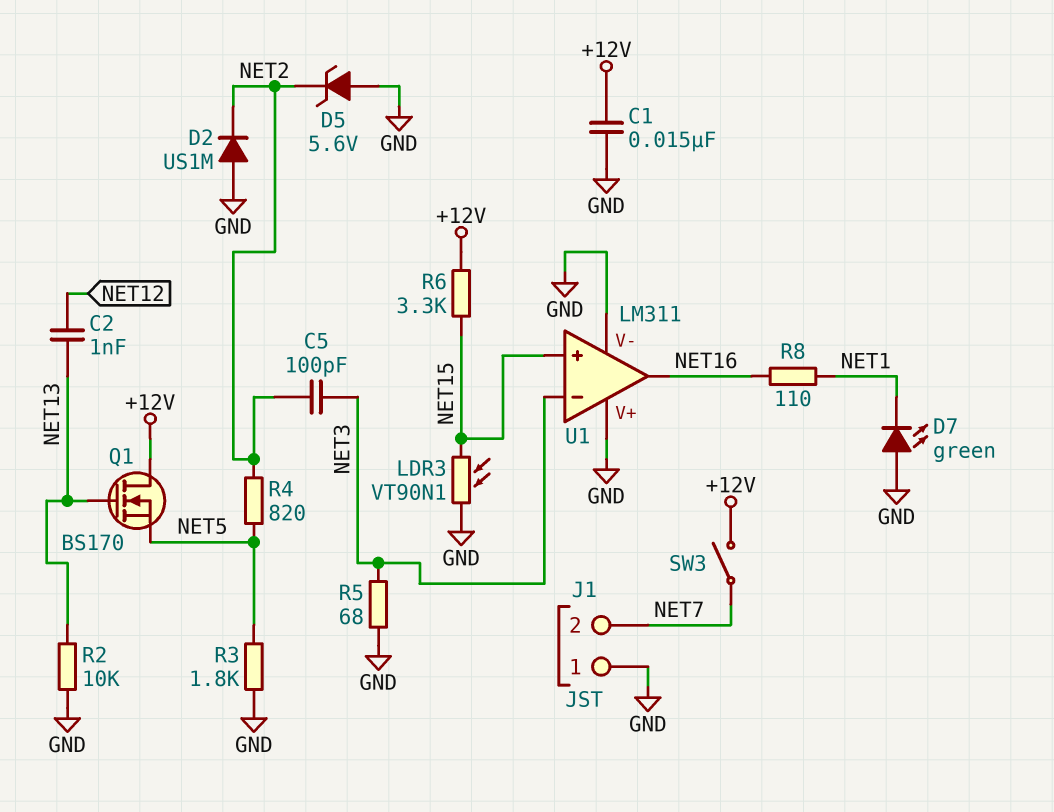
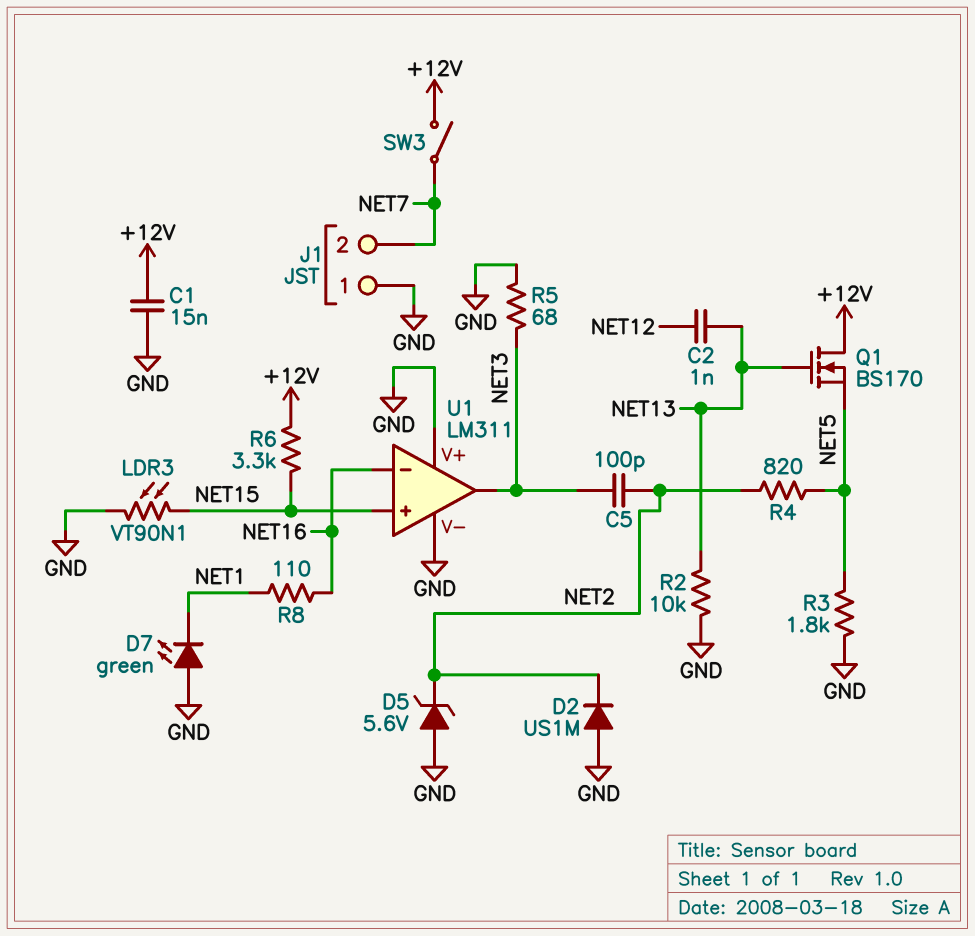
U1 pin in-: NET3 -> NET16
U1 pin out: NET16 -> NET3

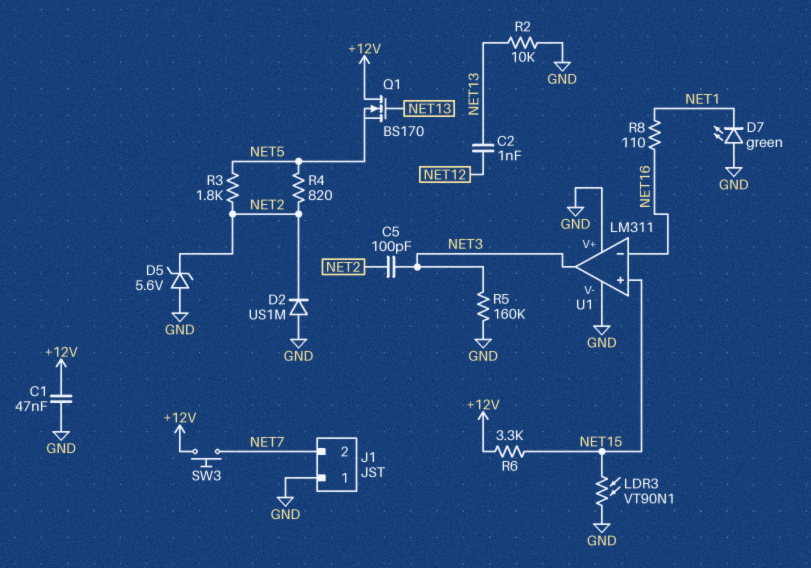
C1: 15nF (+12V, GND) -> 47nF (+12V, GND)
R3: 1.8k (GND, NET5) -> 1.8k (NET2, NET5)
R5: 68 (GND, NET3) -> 160k (GND, NET3)
SW3: switch (+12V, NET7) -> button (+12V, NET7)

